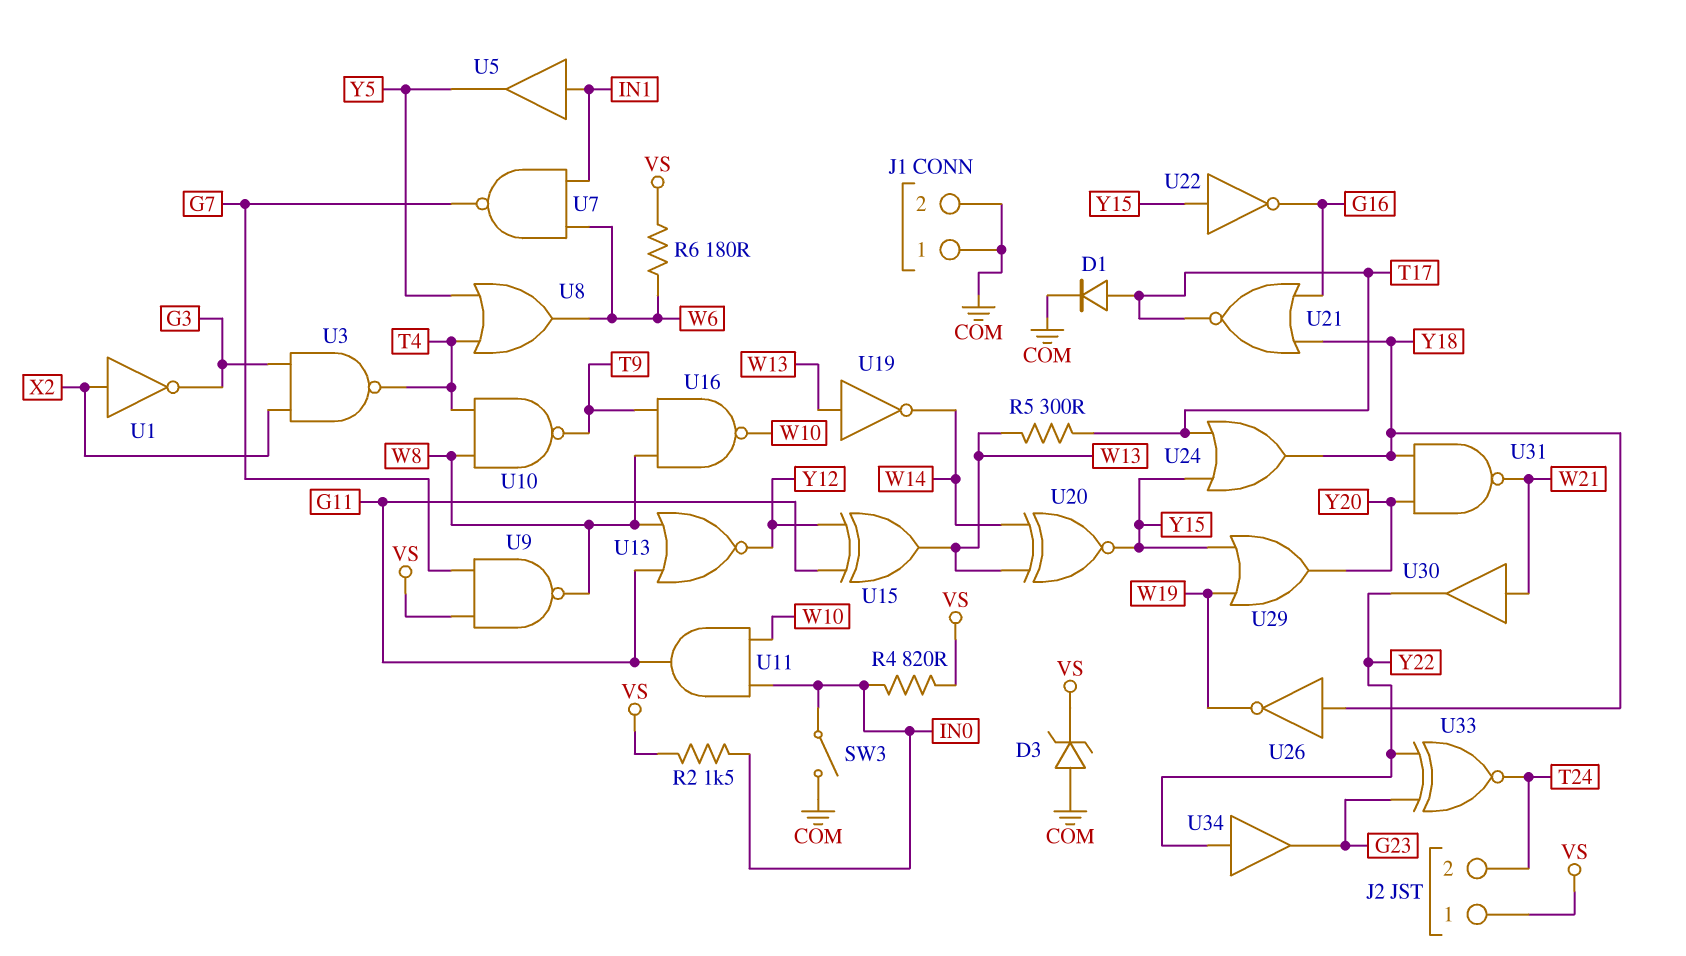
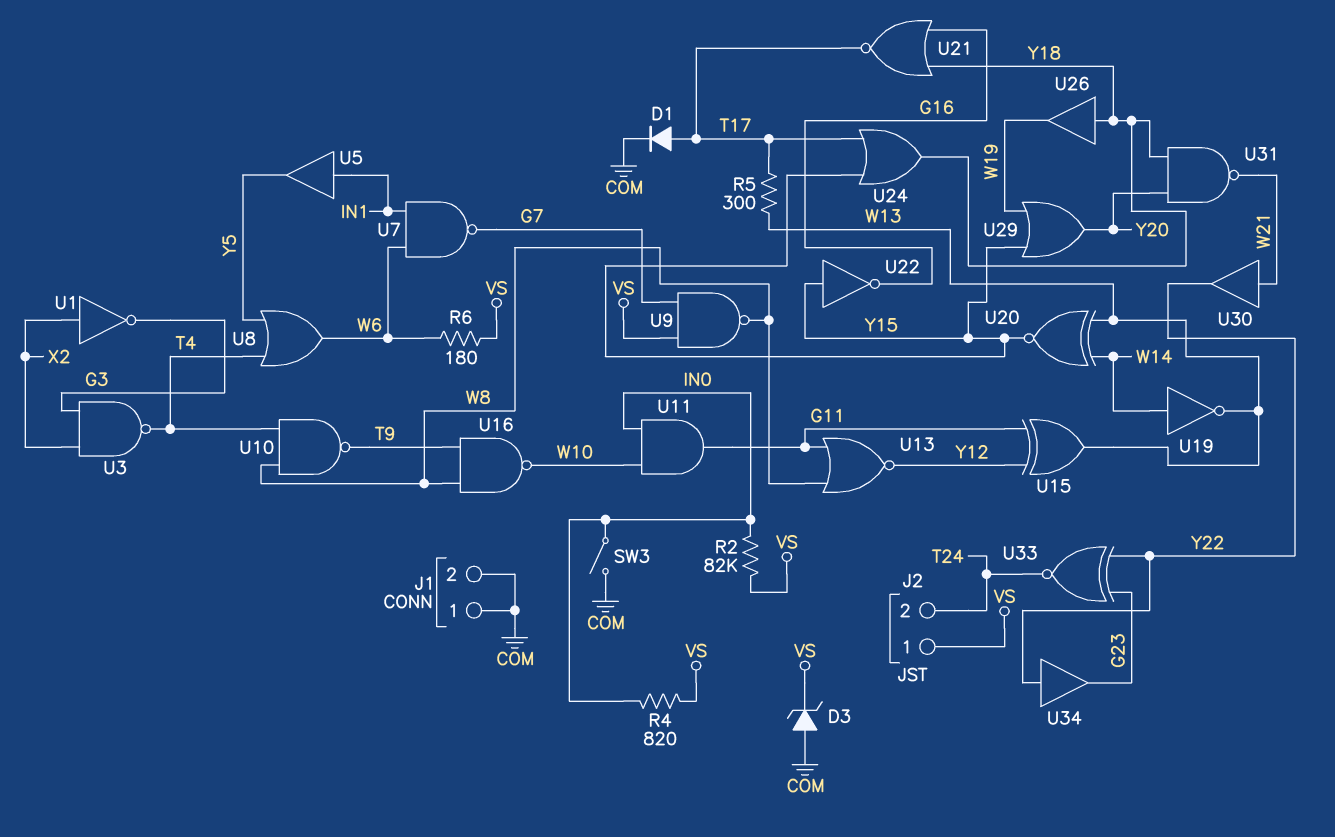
R2: 1.5k (IN0, VS) -> 82k (IN0, VS)
U19: NOT (in W13, out W14) -> NOT (in W14, out W13)
U26: NOT (in Y18, out W19) -> buffer (in Y18, out W19)

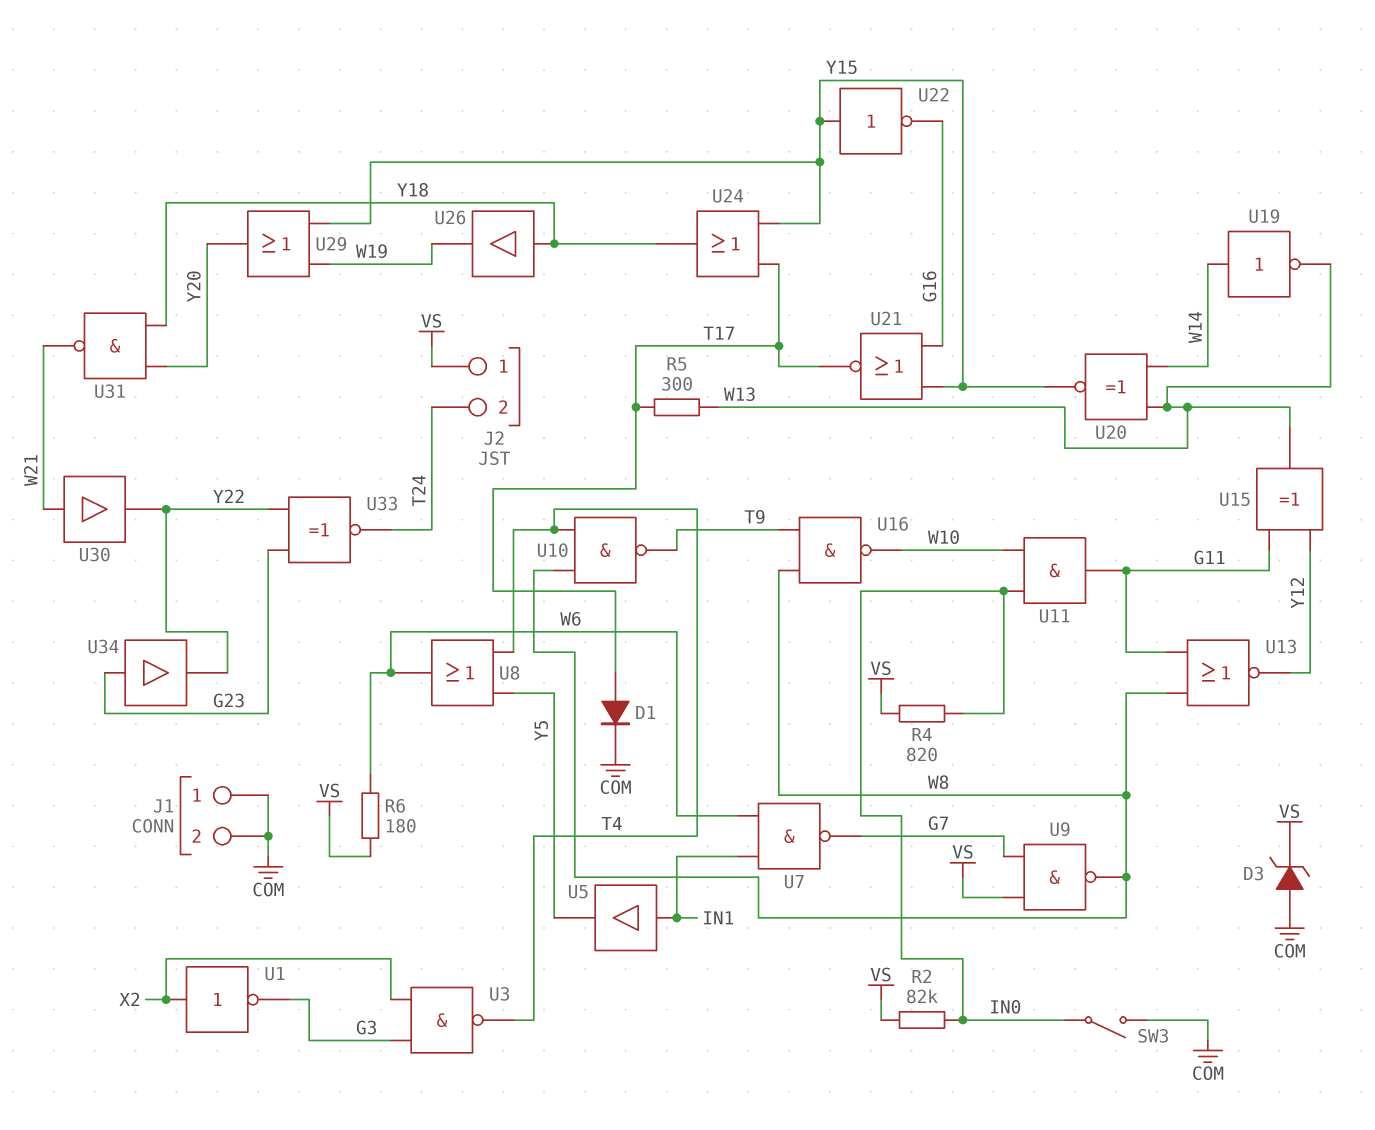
U21: NOR (in G16, in Y18, out T17) -> NOR (in G16, in Y15, out T17)
U34: buffer (in Y22, out G23) -> buffer (in G23, out Y22)

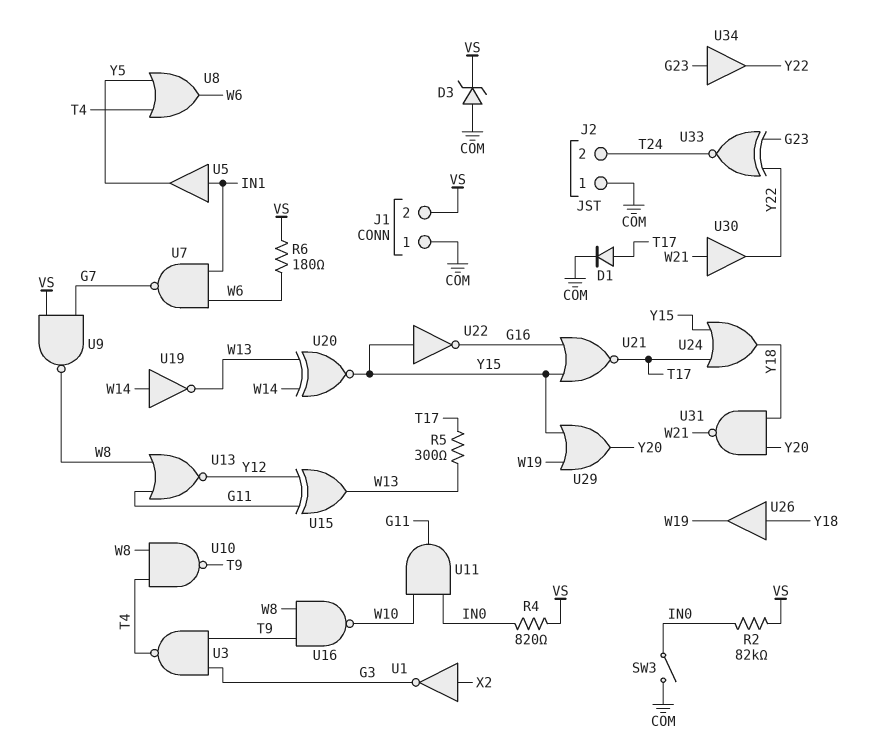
J1 pin 2: COM -> VS
J2 pin 1: VS -> COM
U3: NAND (in G3, in X2, out T4) -> NAND (in G3, in T9, out T4)

